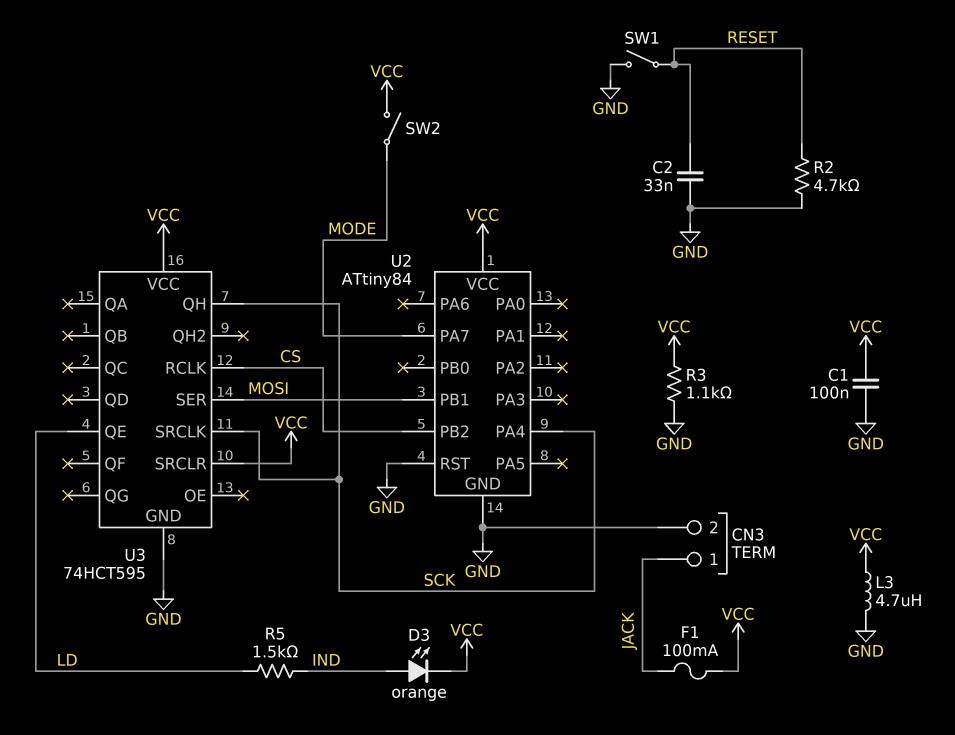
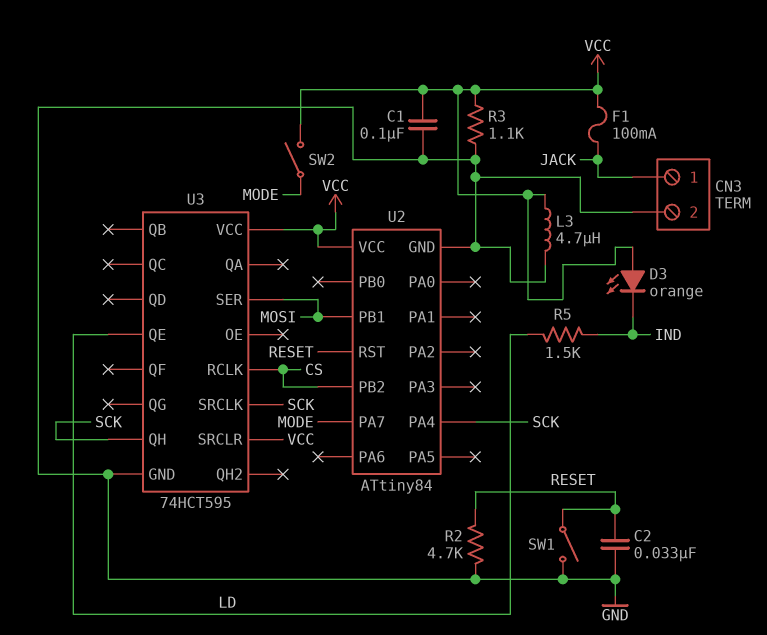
D3: LED orange (A IND, K VCC) -> LED orange (A VCC, K IND)
U2 pin RST: GND -> RESET

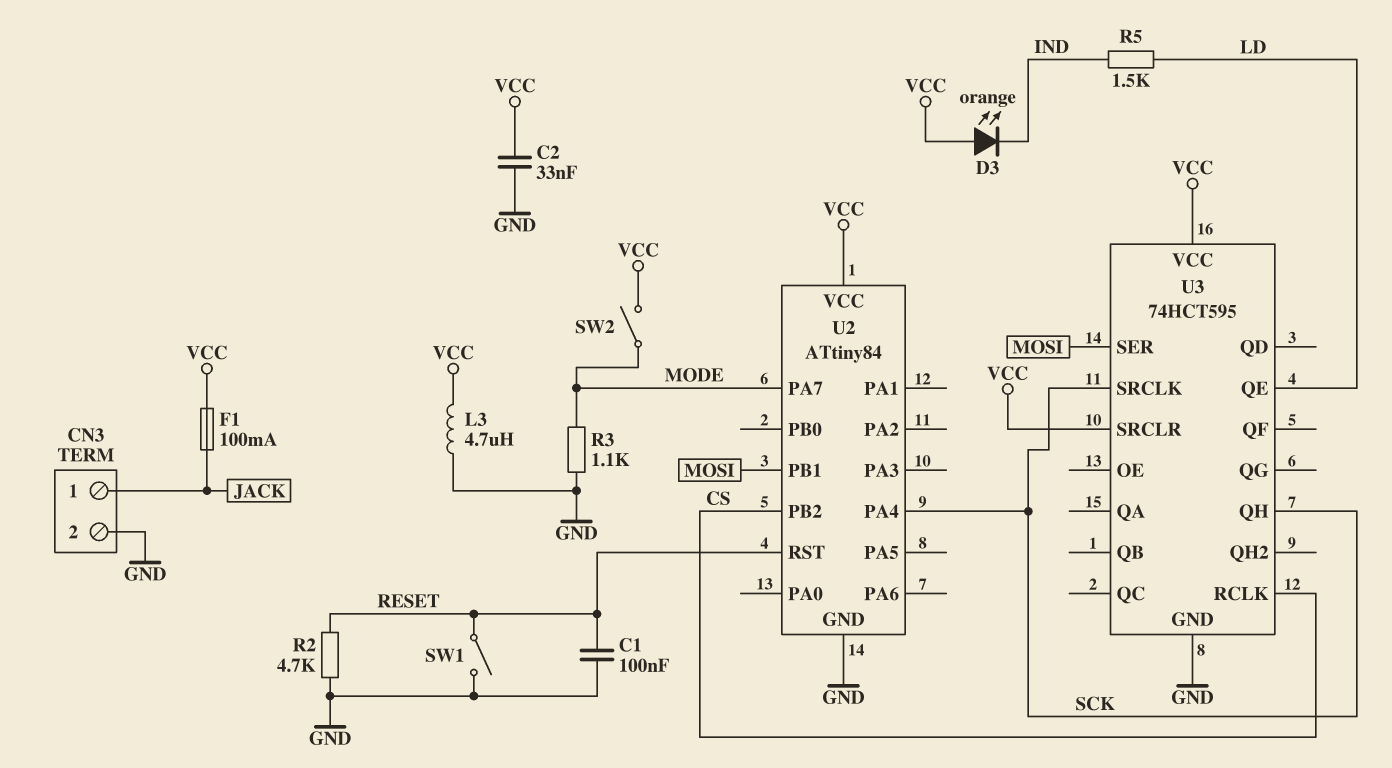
C1: 100nF (GND, VCC) -> 100nF (GND, RESET)
C2: 33nF (GND, RESET) -> 33nF (GND, VCC)
R3: 1.1k (GND, VCC) -> 1.1k (GND, MODE)

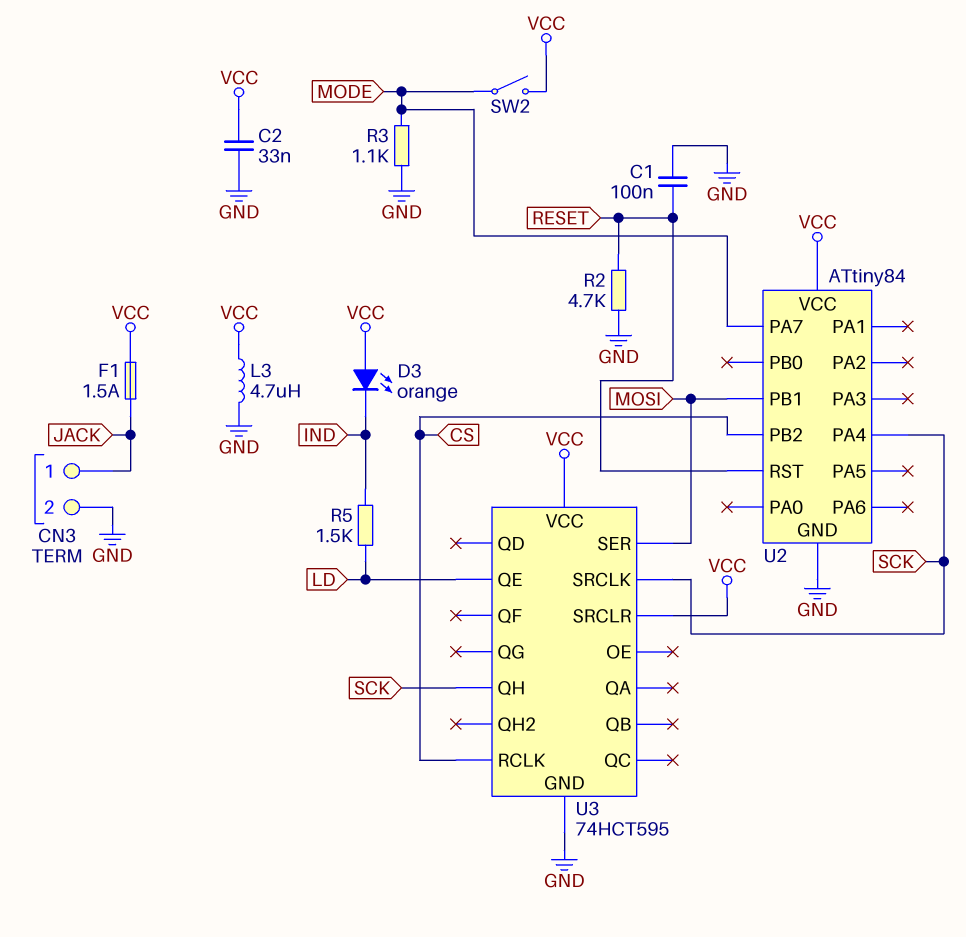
F1: 100mA (JACK, VCC) -> 1.5A (JACK, VCC)
SW1: switch (GND, RESET) -> none

